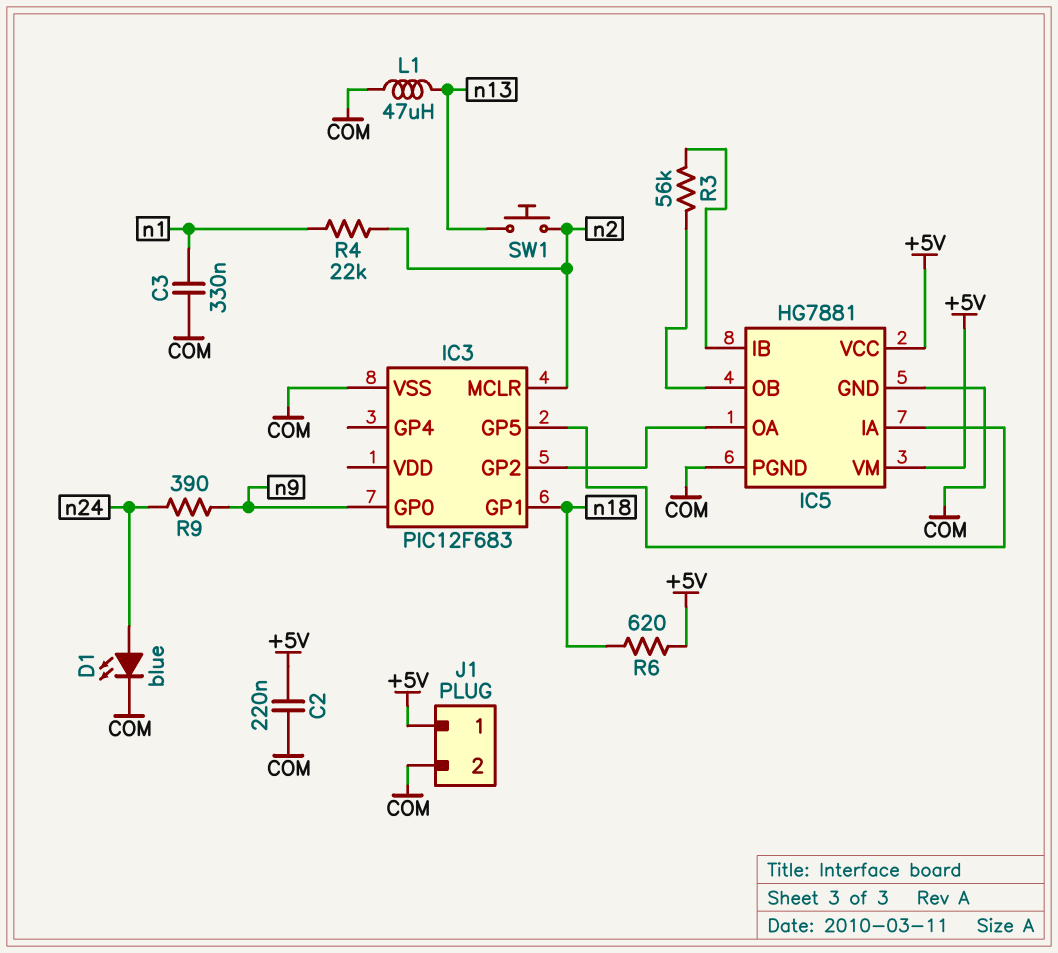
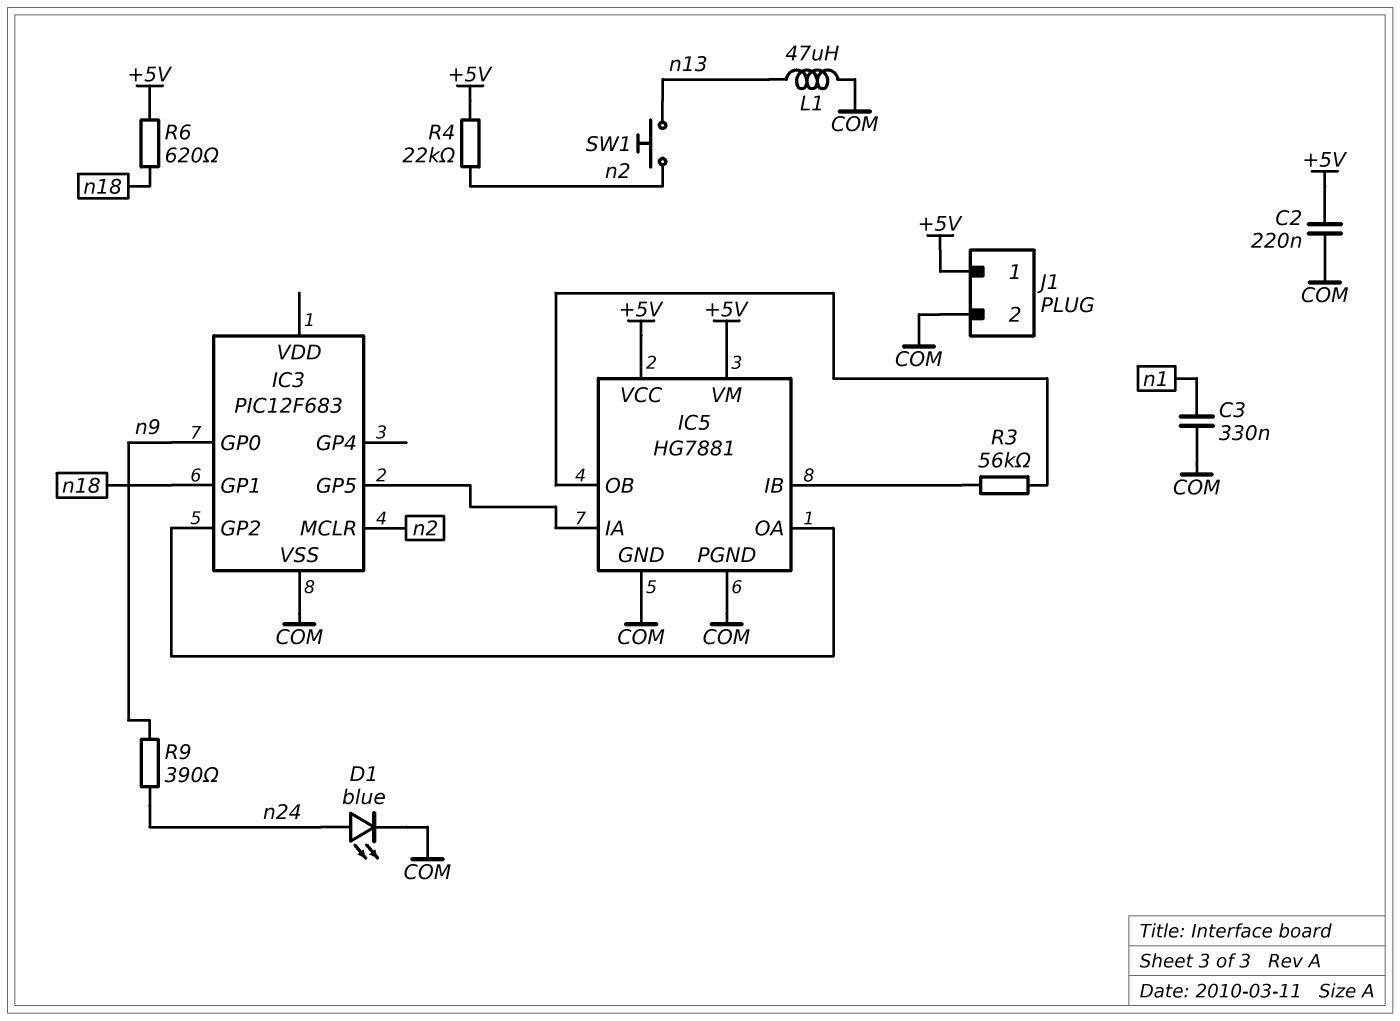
R4: 22k (n1, n2) -> 22k (+5V, n2)

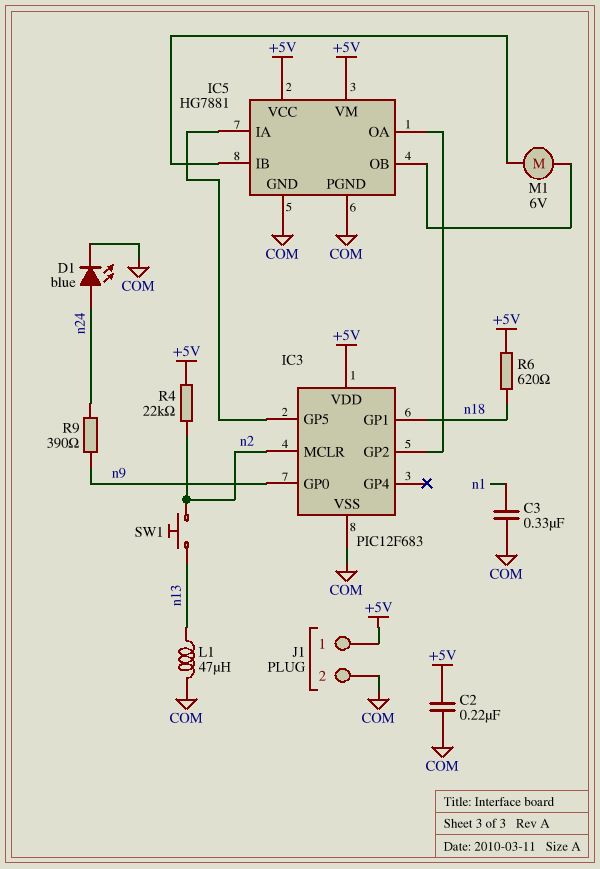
IC3 pin VDD: none -> +5V
M1: none -> motor 6V (IC5/IB, IC5/OB)
R3: 56k (IC5/IB, IC5/OB) -> none

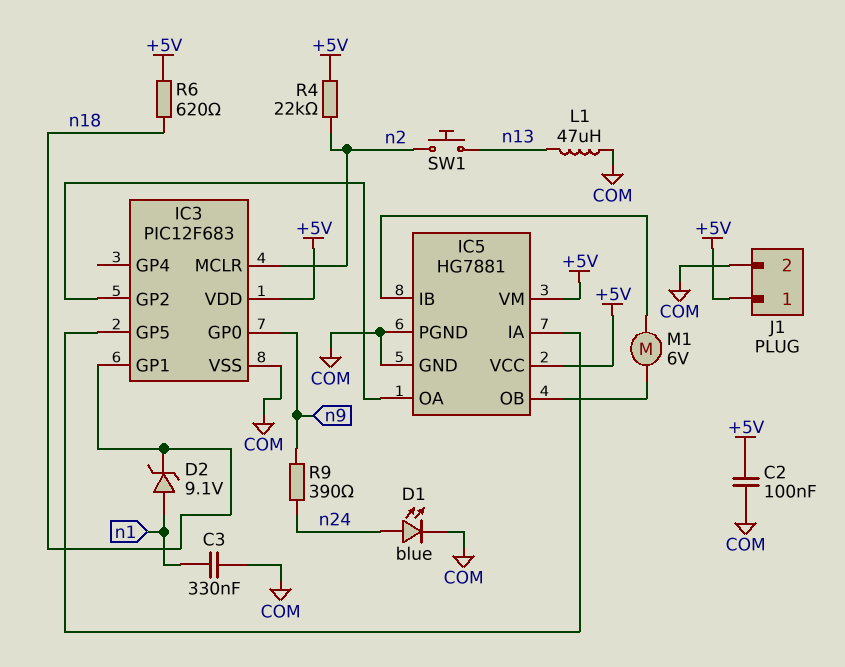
C2: 220nF (+5V, COM) -> 100nF (+5V, COM)
D2: none -> zener 9.1V (A n1, K n18)

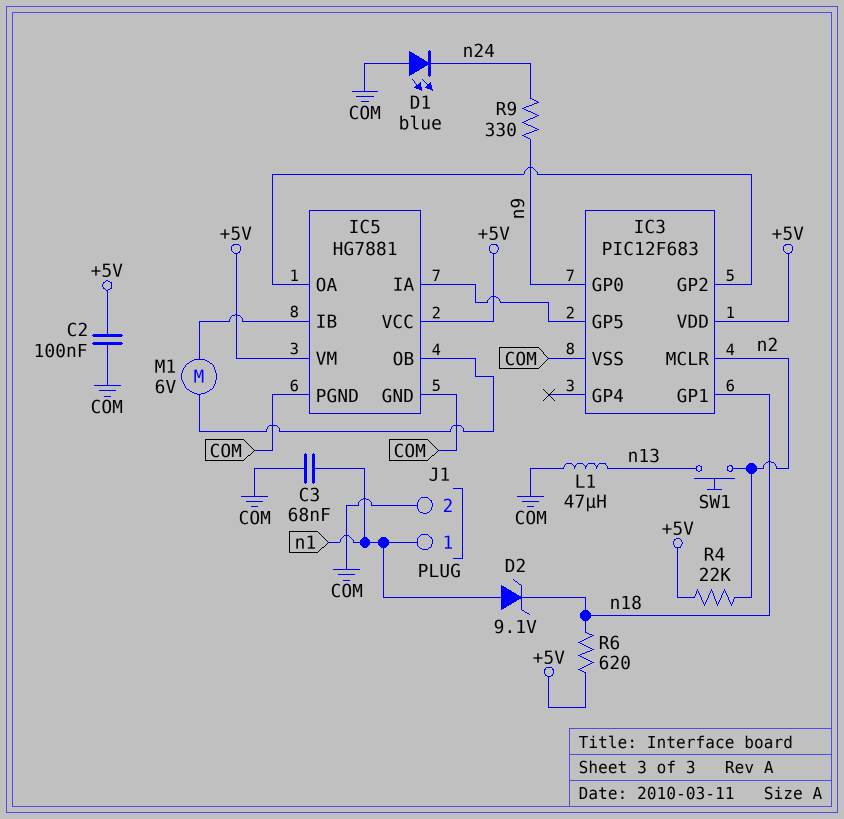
C3: 330nF (COM, n1) -> 68nF (COM, n1)
D1: LED blue (A n24, K COM) -> LED blue (A COM, K n24)
J1 pin 1: +5V -> n1
R9: 390 (n9, n24) -> 330 (n9, n24)

